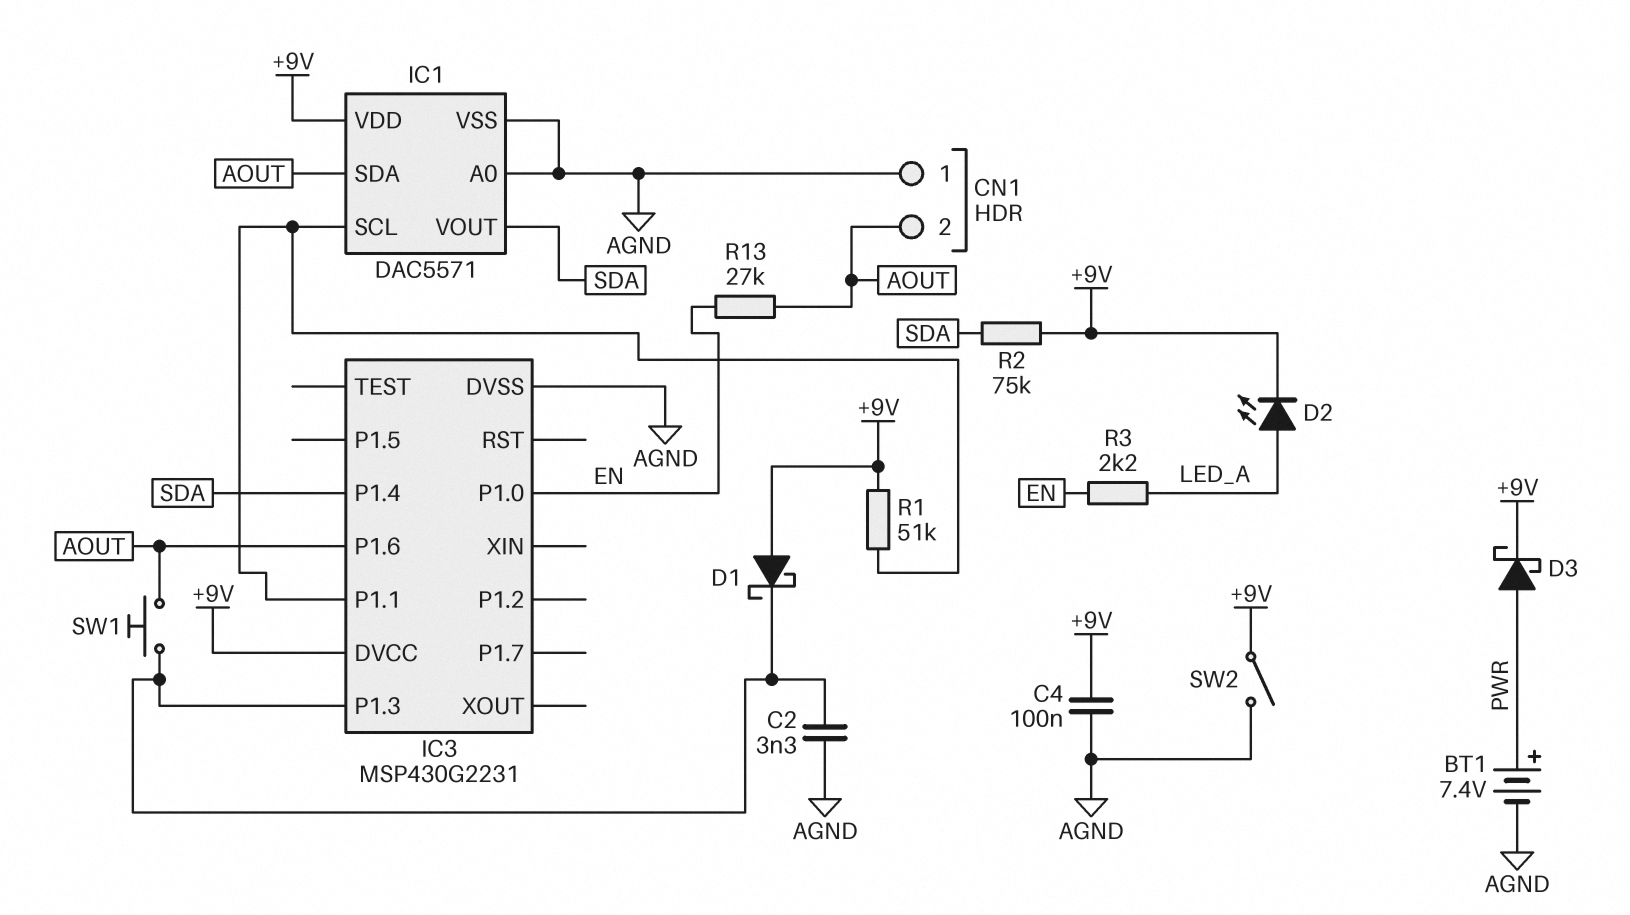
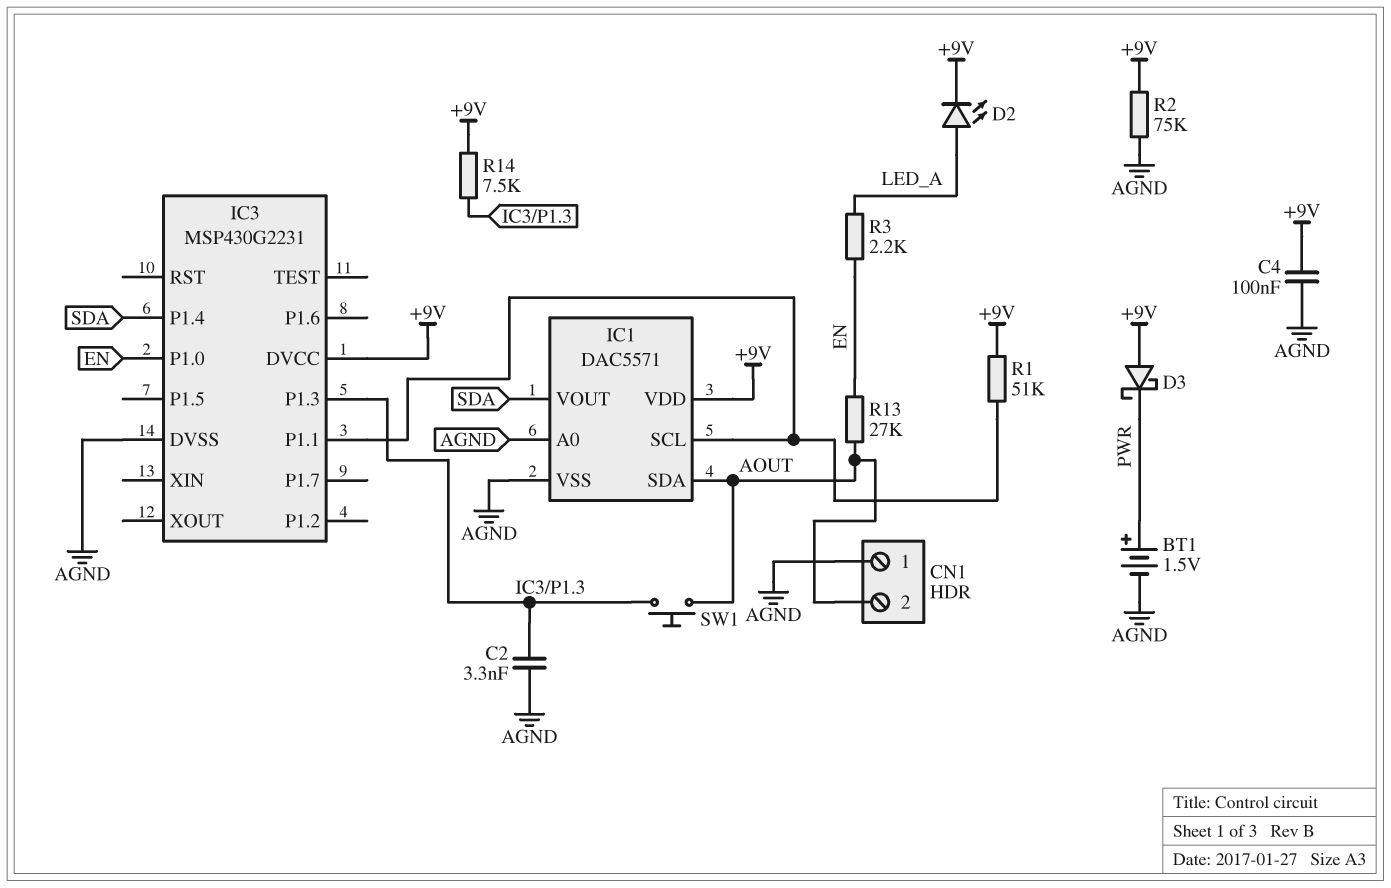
BT1: 7.4V (plus PWR, minus AGND) -> 1.5V (plus PWR, minus AGND)
D1: schottky (A +9V, K IC3/P1.3) -> none
D3: schottky (A PWR, K +9V) -> schottky (A +9V, K PWR)
IC3 pin P1.6: AOUT -> none
R2: 75k (+9V, SDA) -> 75k (+9V, AGND)
R14: none -> 7.5k (+9V, IC3/P1.3)
SW2: switch (+9V, AGND) -> none

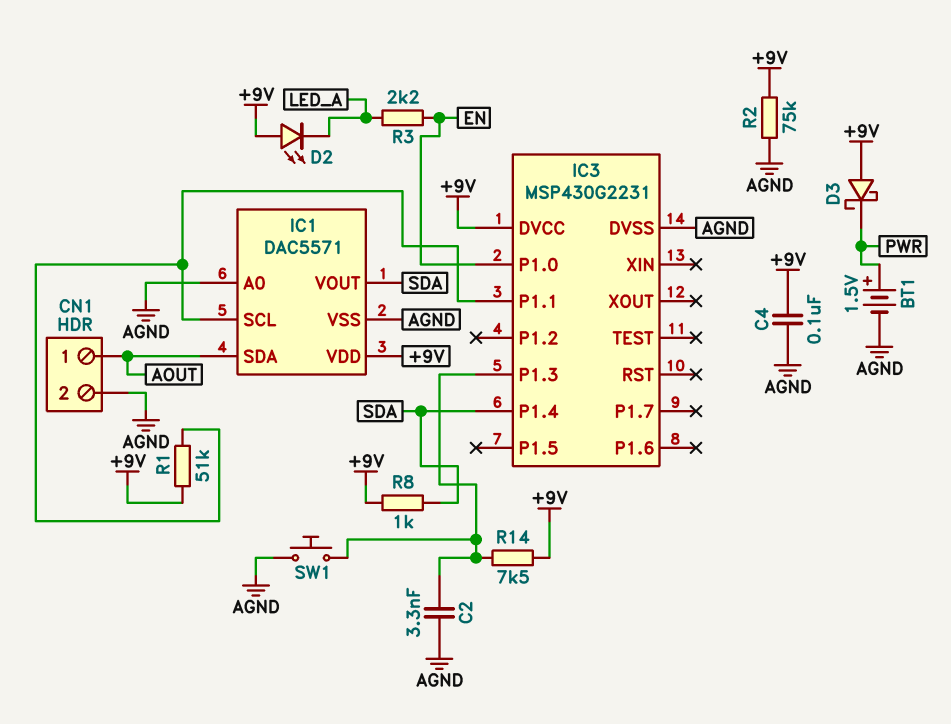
CN1 pin 1: AGND -> AOUT
CN1 pin 2: AOUT -> AGND
D2: LED (A LED_A, K +9V) -> LED (A +9V, K LED_A)
R8: none -> 1k (+9V, SDA)
R13: 27k (AOUT, EN) -> none
SW1: button (AOUT, IC3/P1.3) -> button (AGND, IC3/P1.3)

